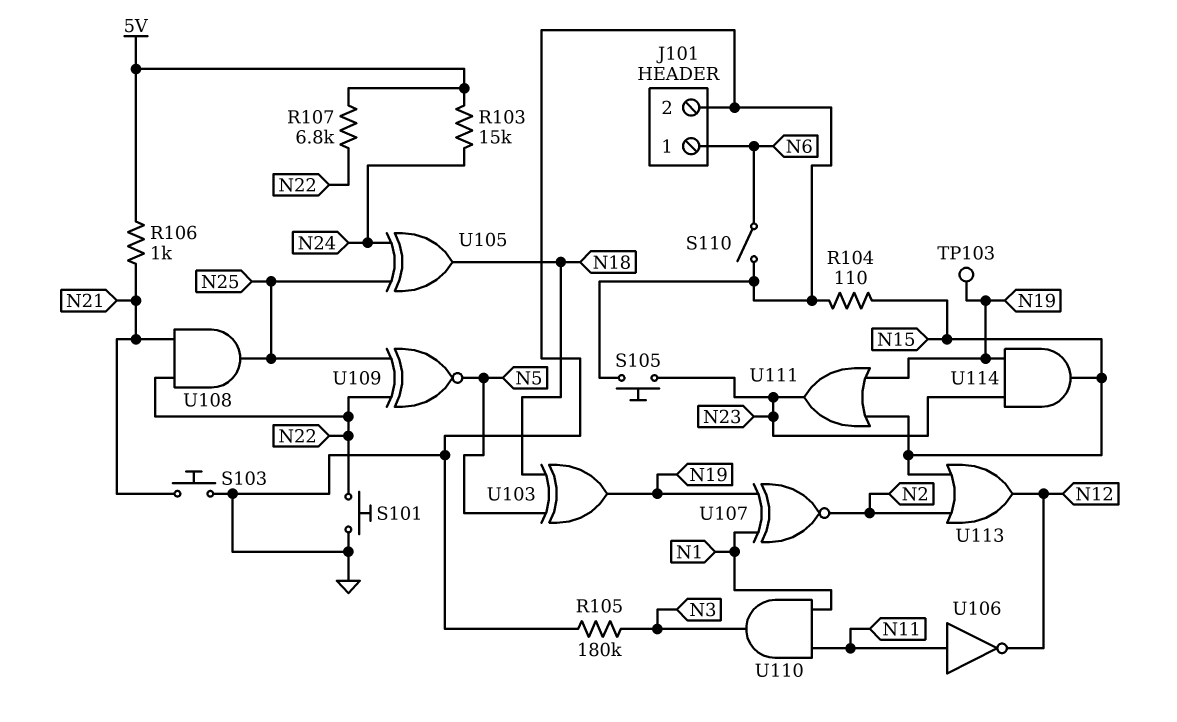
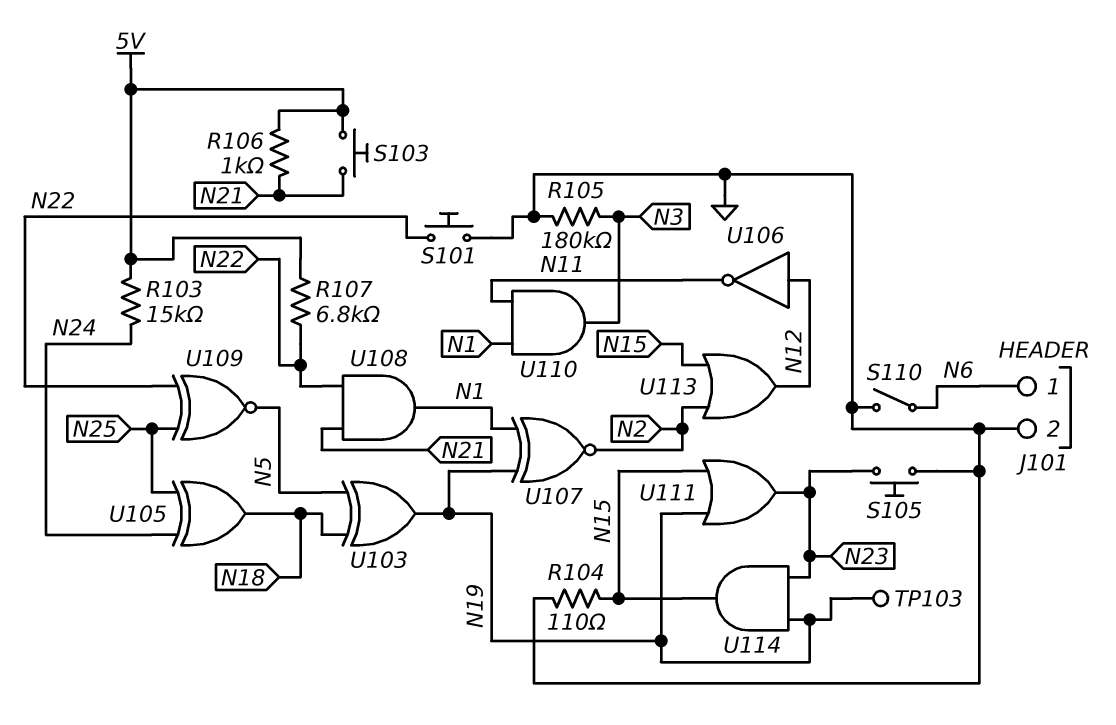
S103: button (GND, N21) -> button (5V, N21)
U106: NOT (in N11, out N12) -> NOT (in N12, out N11)
U108: AND (in N21, in N22, out N25) -> AND (in N21, in N22, out N1)

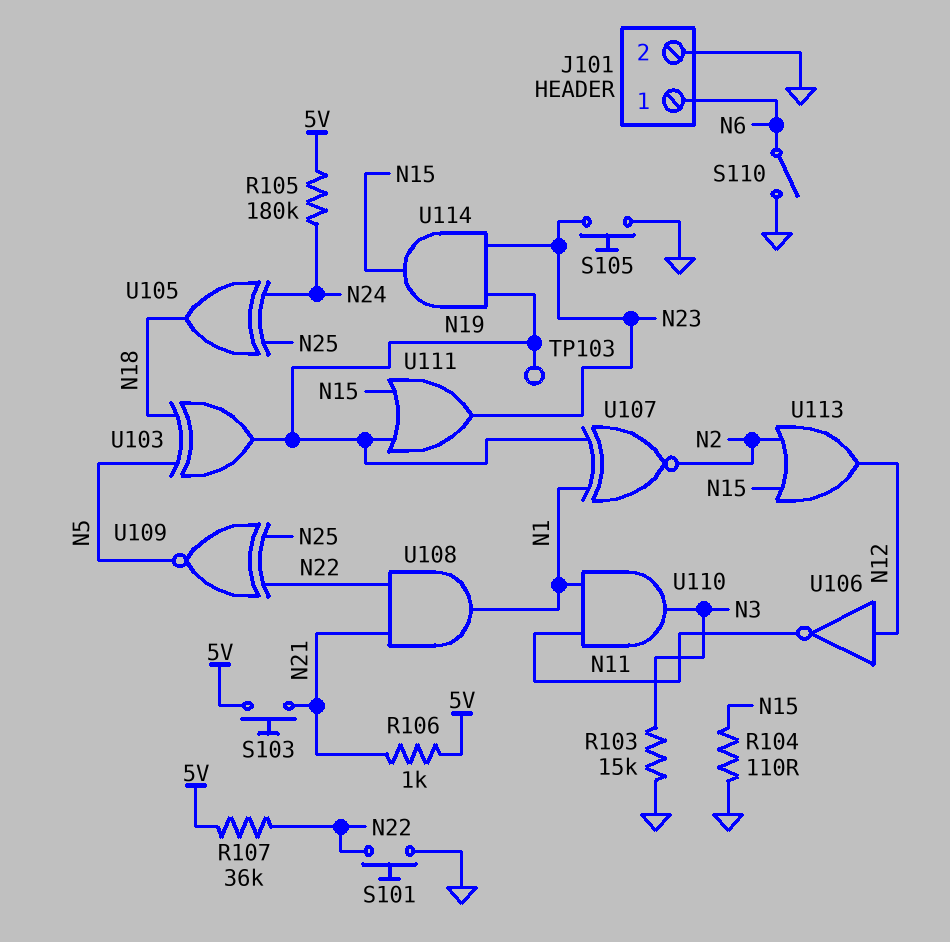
R103: 15k (5V, N24) -> 15k (GND, N3)
R105: 180k (GND, N3) -> 180k (5V, N24)
R107: 6.8k (5V, N22) -> 36k (5V, N22)

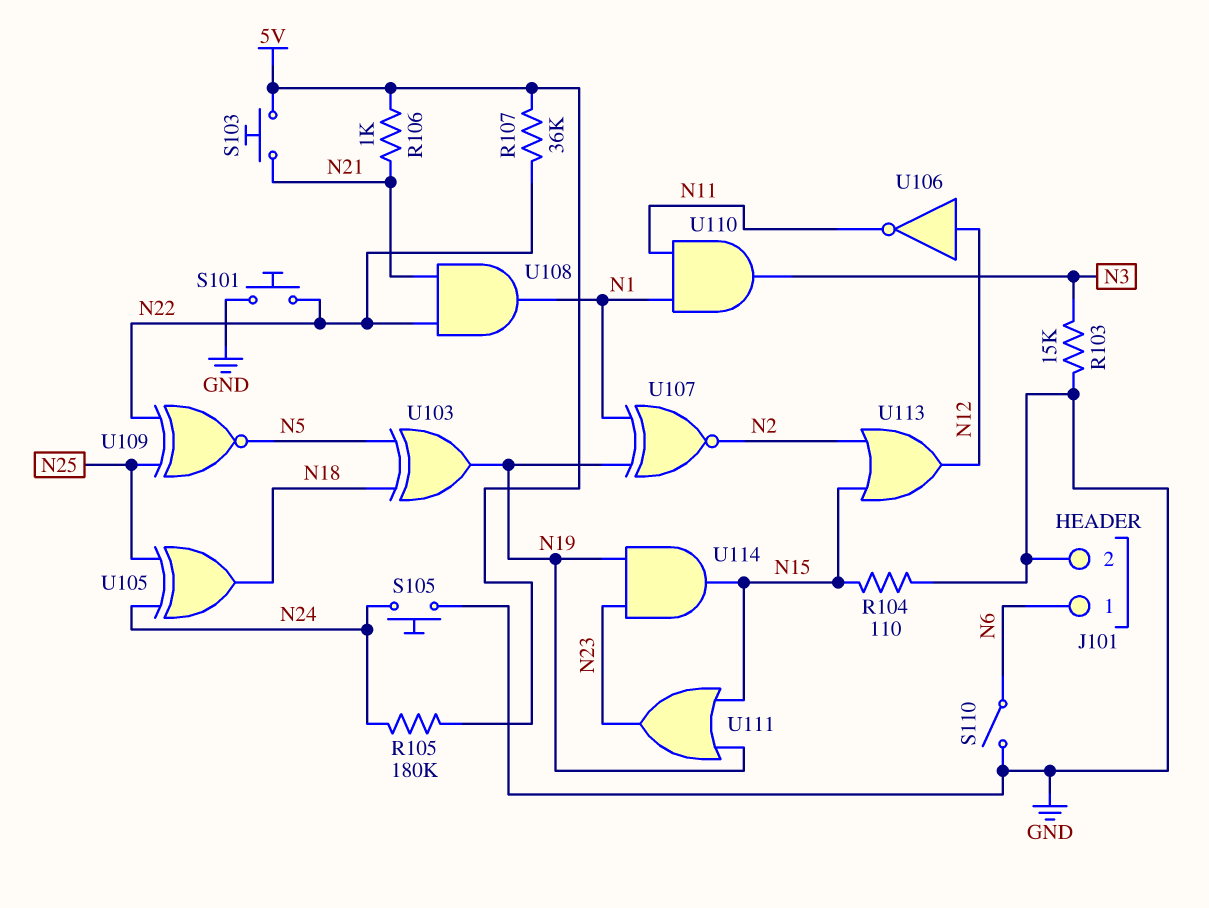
S105: button (GND, N23) -> button (GND, N24)
TP103: test point (N19) -> none

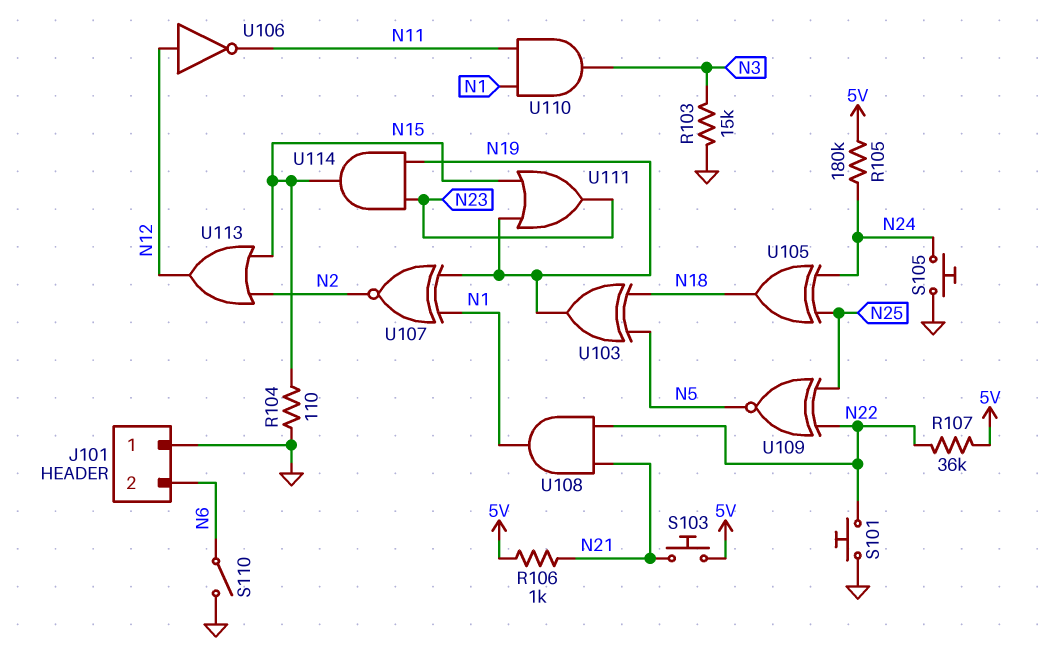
J101 pin 1: N6 -> GND
J101 pin 2: GND -> N6

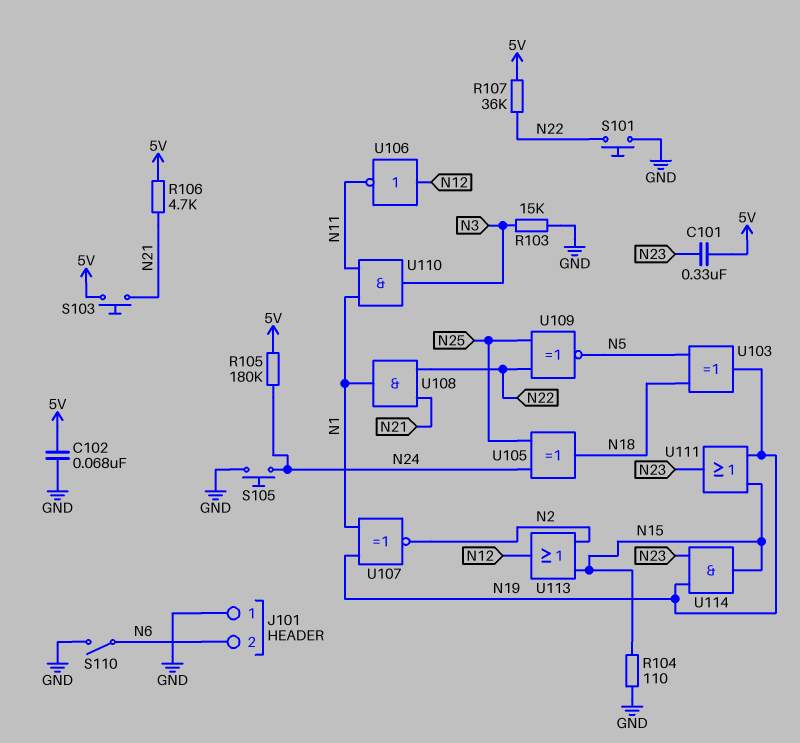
C101: none -> 330nF (5V, N23)
C102: none -> 68nF (5V, GND)
R106: 1k (5V, N21) -> 4.7k (5V, N21)

